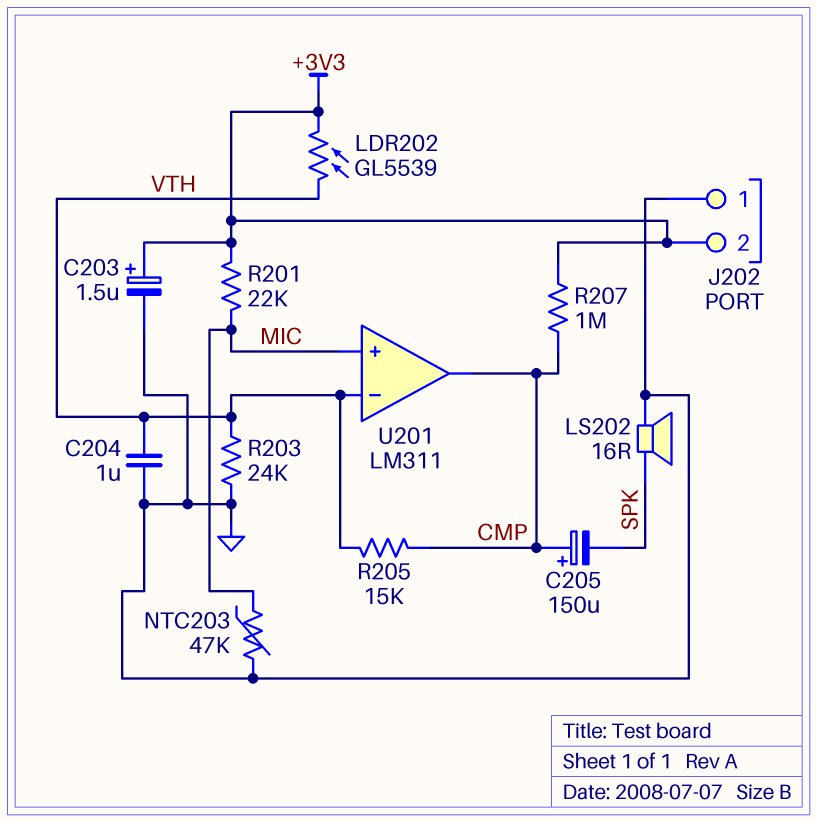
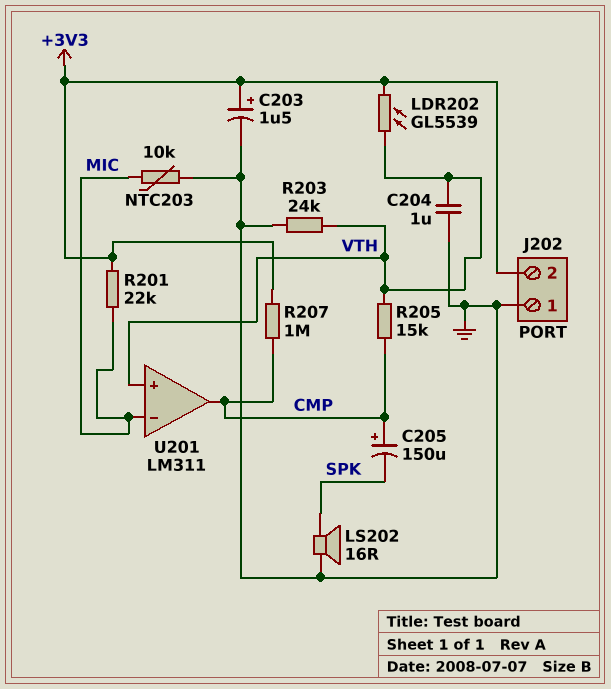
NTC203: 47k (GND, MIC) -> 10k (GND, MIC)
U201 pin in+: MIC -> VTH
U201 pin in-: VTH -> MIC

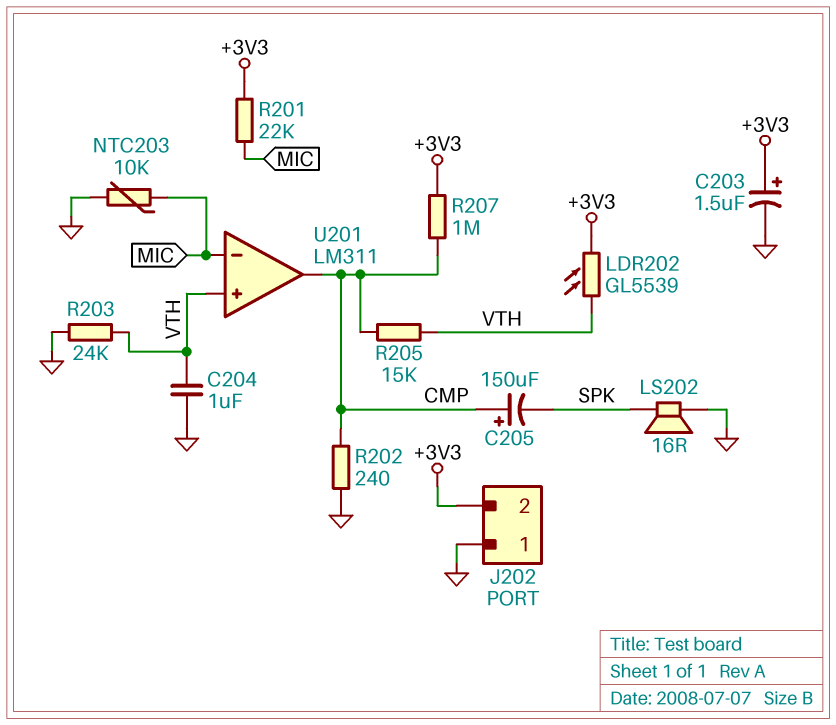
R202: none -> 240 (CMP, GND)

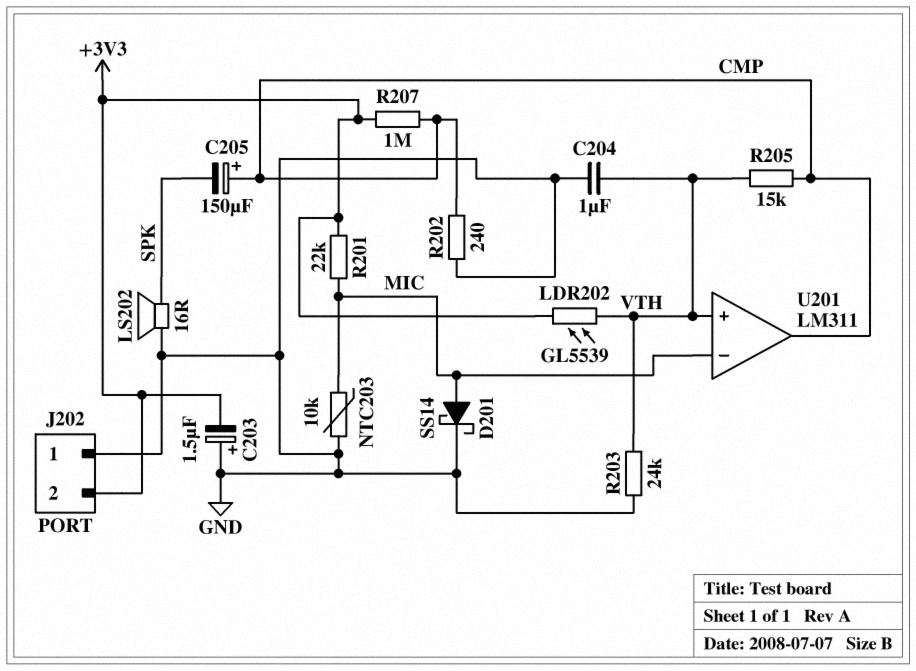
C203: 1.5uF (plus +3V3, minus GND) -> 1.5uF (plus GND, minus +3V3)
D201: none -> schottky SS14 (A MIC, K GND)

